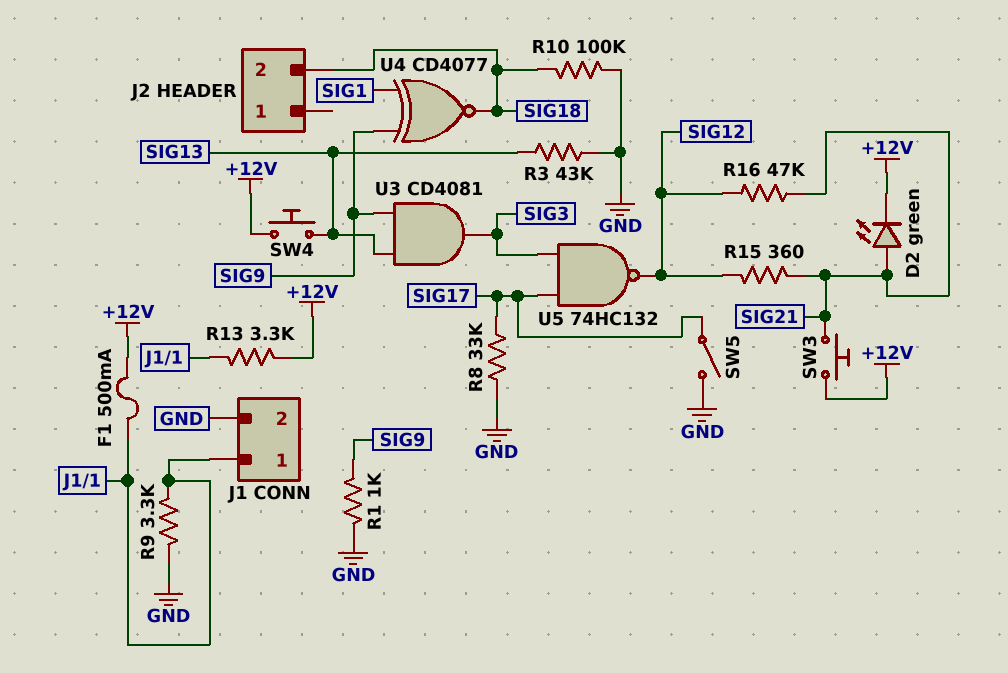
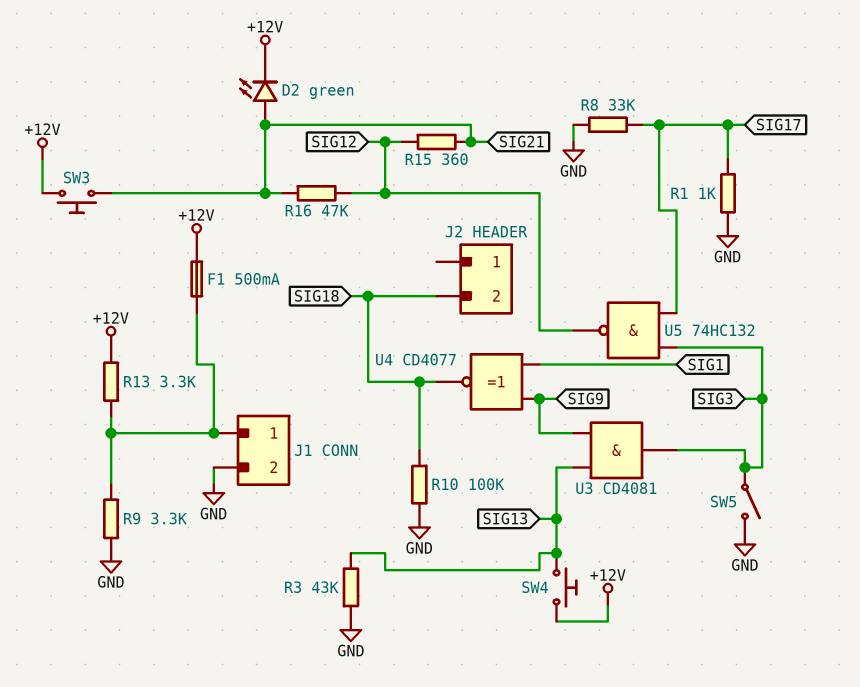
R1: 1k (GND, SIG9) -> 1k (GND, SIG17)
SW5: switch (GND, SIG17) -> switch (GND, SIG3)

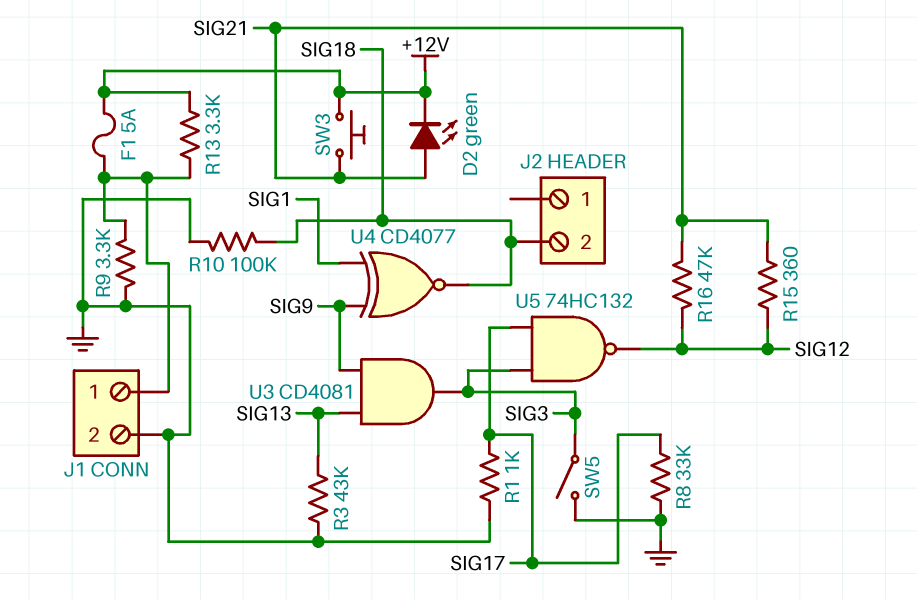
F1: 500mA (+12V, J1/1) -> 5A (+12V, J1/1)
SW4: button (+12V, SIG13) -> none

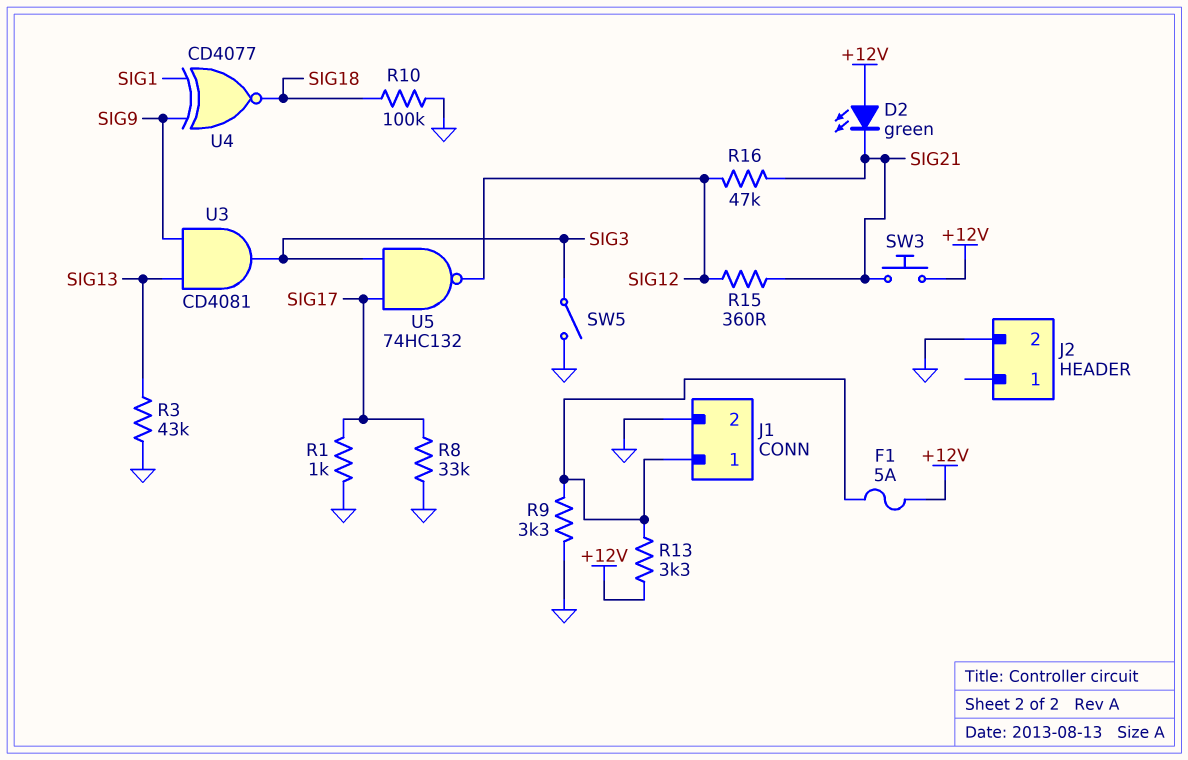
D2: LED green (A SIG21, K +12V) -> LED green (A +12V, K SIG21)
J2 pin 2: SIG18 -> GND

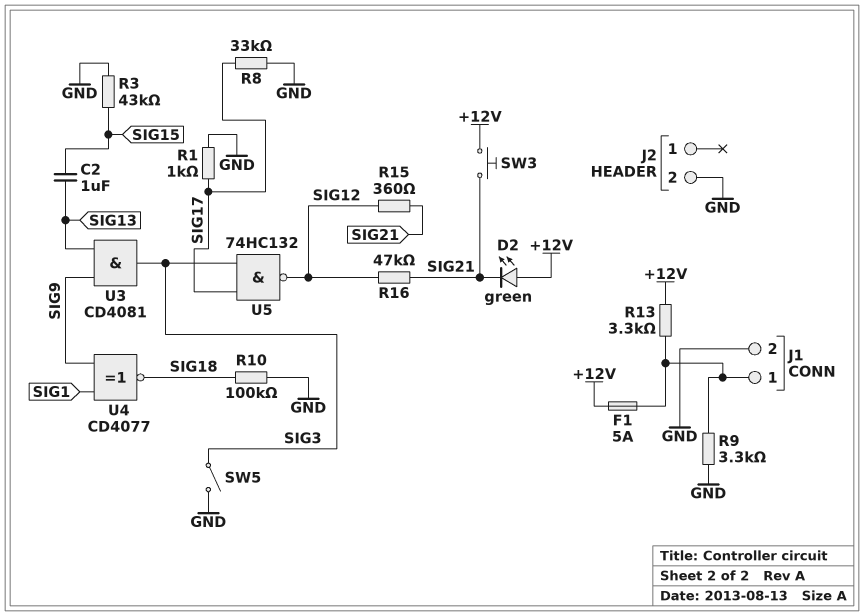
C2: none -> 1uF (SIG13, SIG15)
R3: 43k (GND, SIG13) -> 43k (GND, SIG15)

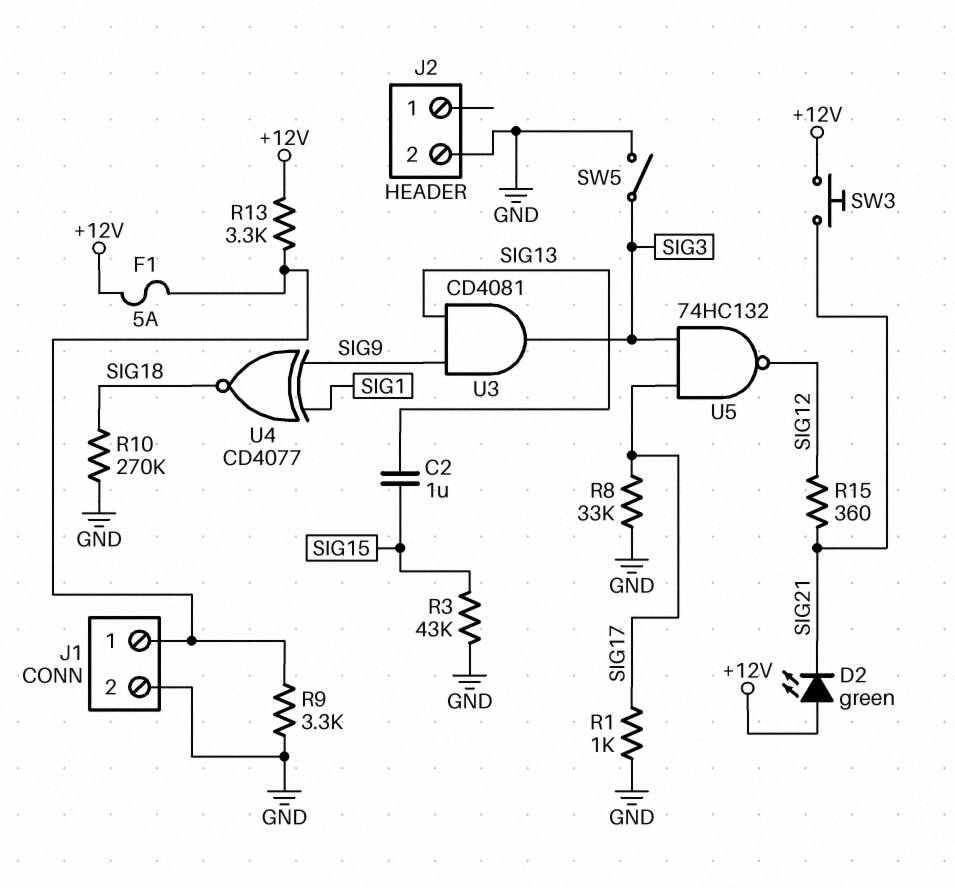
R10: 100k (GND, SIG18) -> 270k (GND, SIG18)
R16: 47k (SIG12, SIG21) -> none

